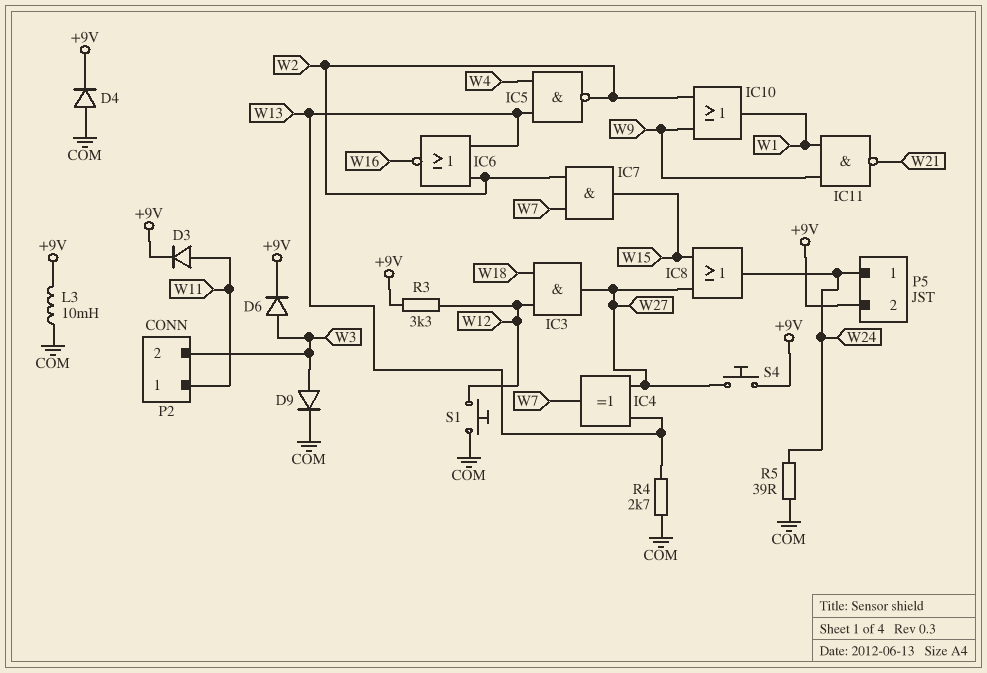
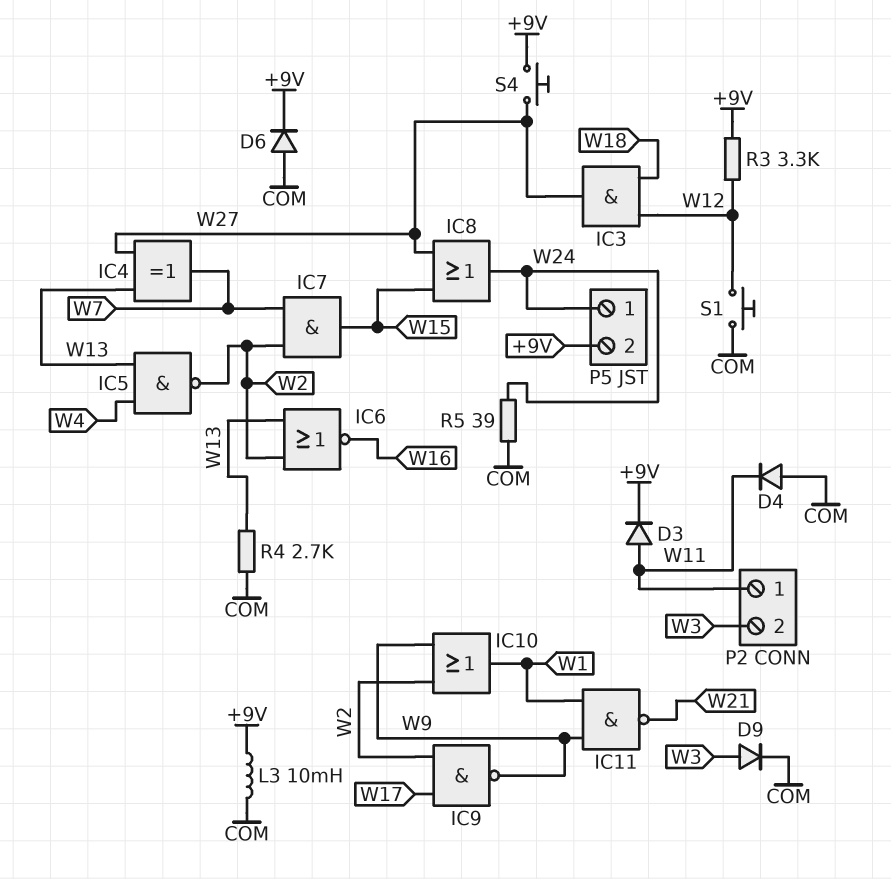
D4: diode (A COM, K +9V) -> diode (A COM, K W11)
D6: diode (A W3, K +9V) -> diode (A COM, K +9V)
IC9: none -> NAND (in W2, in W17, out W9)

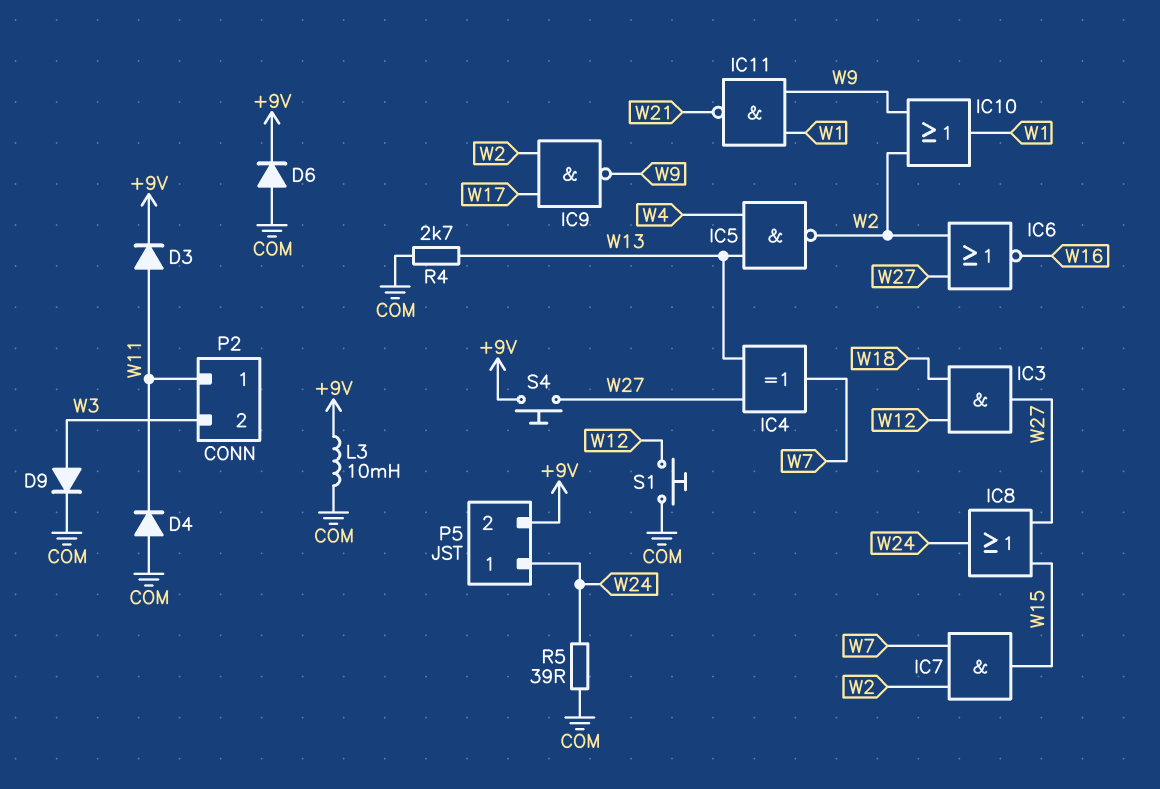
IC6: NOR (in W2, in W13, out W16) -> NOR (in W2, in W27, out W16)
R3: 3.3k (+9V, W12) -> none

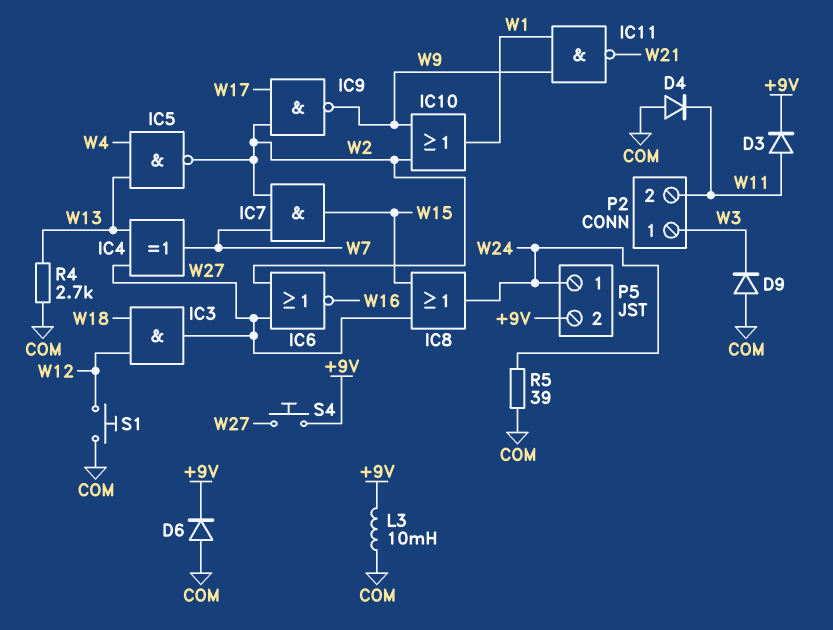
D9: diode (A W3, K COM) -> diode (A COM, K W3)
P2 pin 1: W11 -> W3
P2 pin 2: W3 -> W11

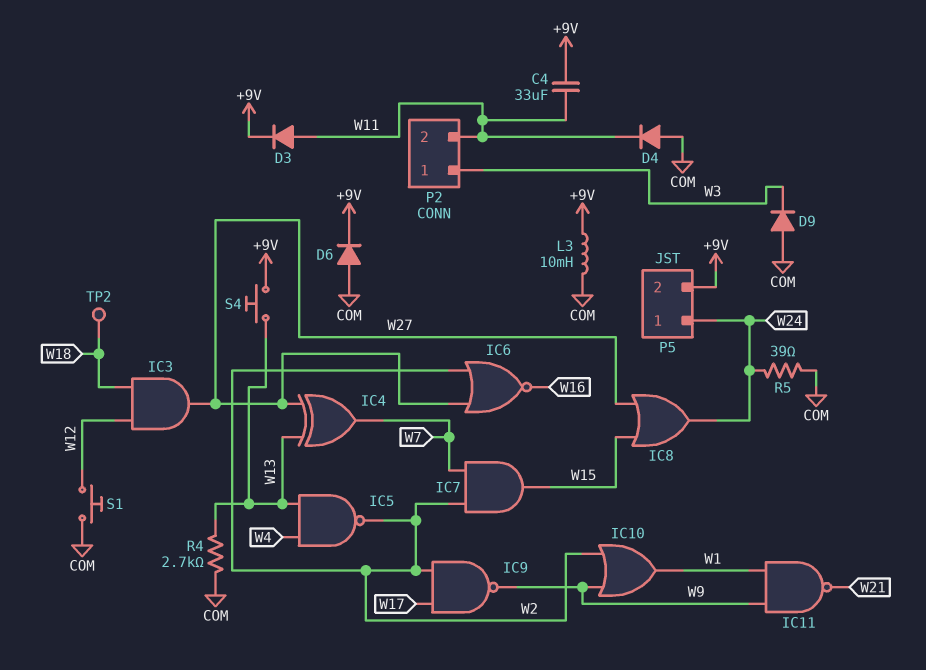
C4: none -> 33uF (+9V, W11)
S4: button (+9V, W27) -> button (+9V, W13)
TP2: none -> test point (W18)

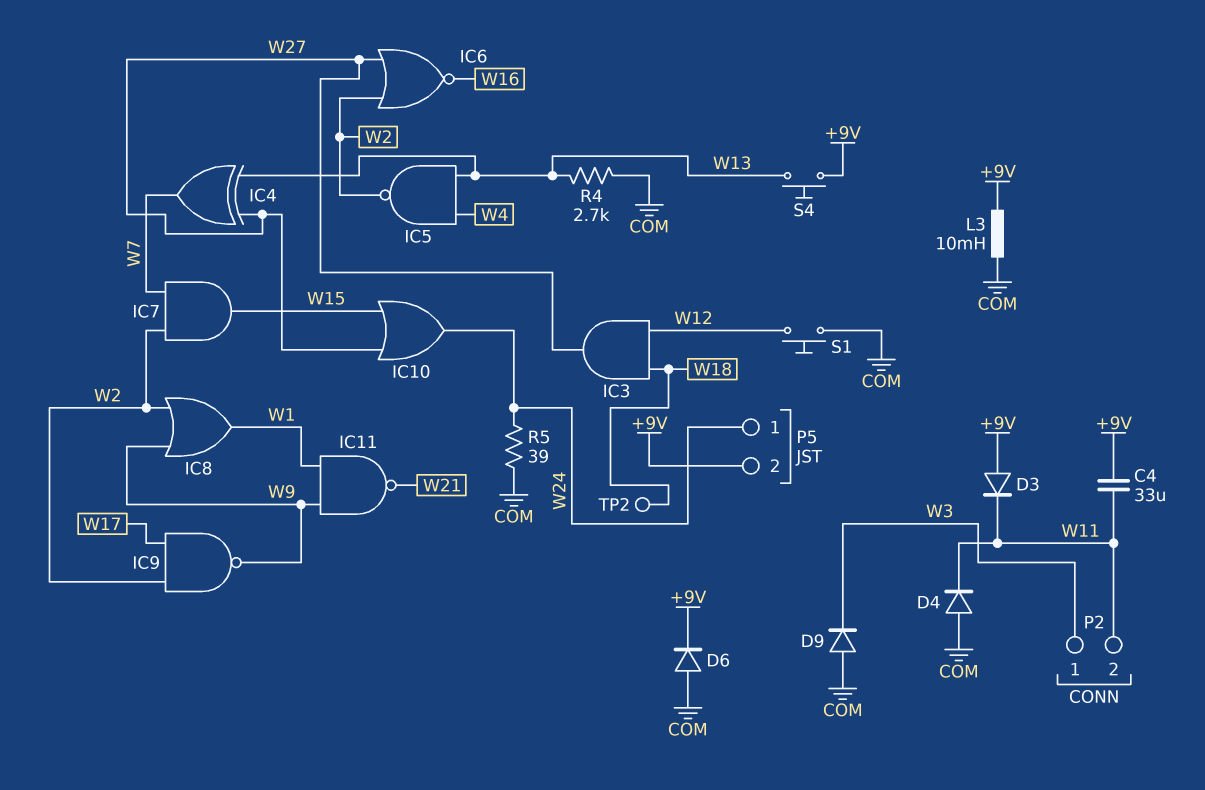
D3: diode (A W11, K +9V) -> diode (A +9V, K W11)
IC8: OR (in W15, in W27, out W24) -> OR (in W2, in W9, out W1)
IC10: OR (in W2, in W9, out W1) -> OR (in W15, in W27, out W24)

